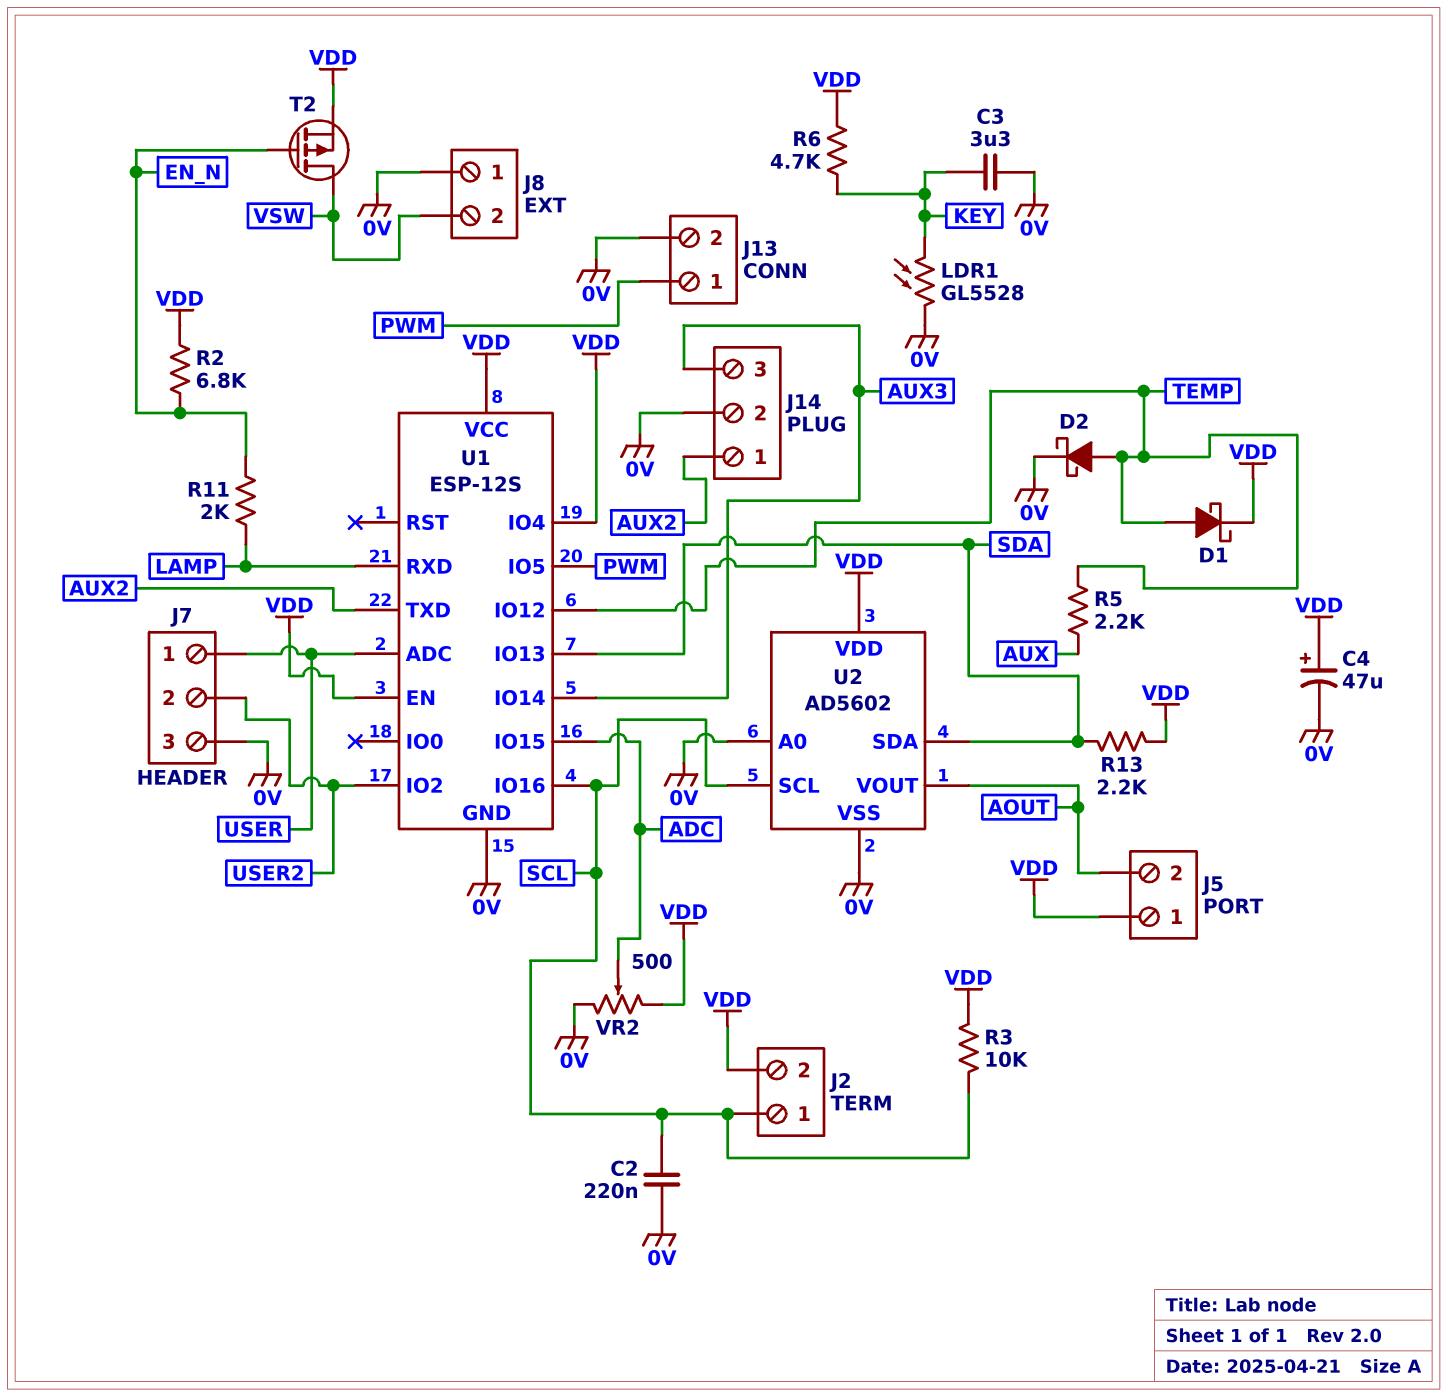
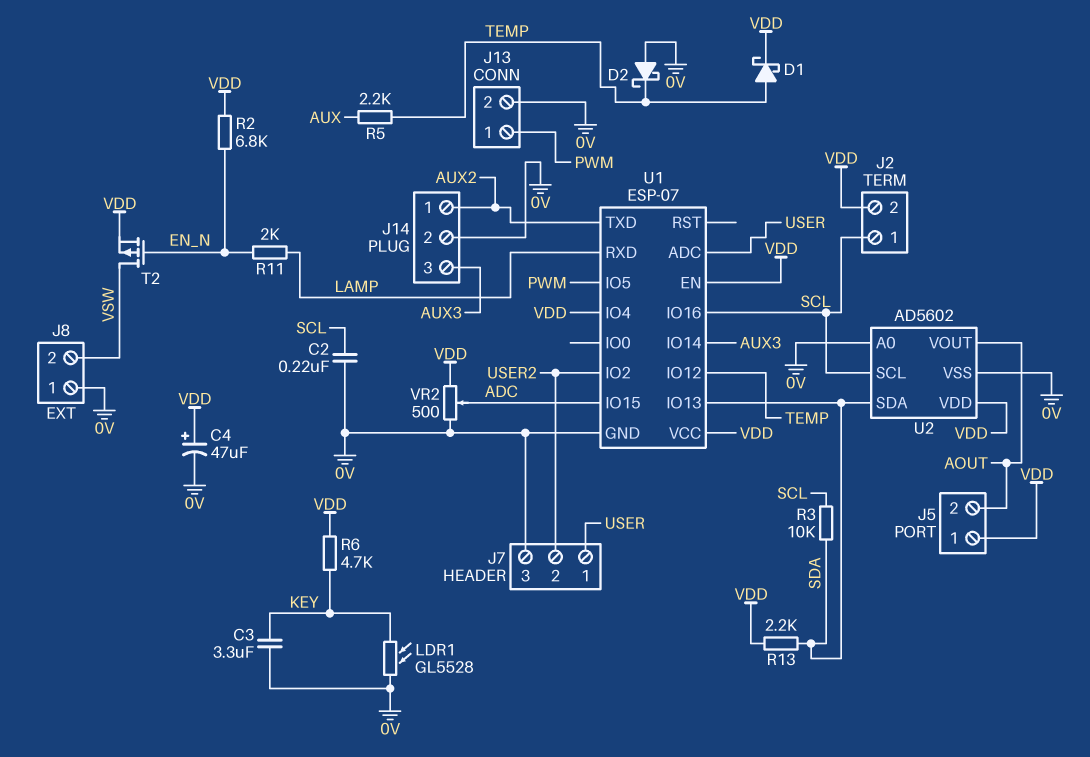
D2: schottky (A TEMP, K 0V) -> schottky (A 0V, K TEMP)
R3: 10k (SCL, VDD) -> 10k (SCL, SDA)
U1: ESP-12S -> ESP-07

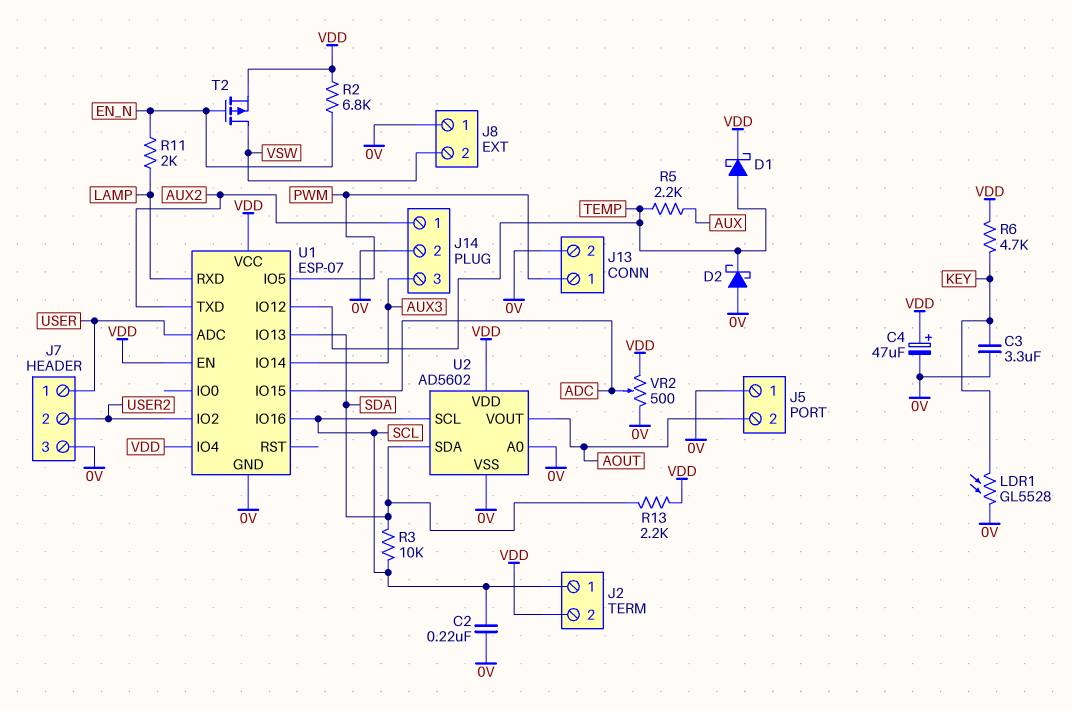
J5 pin 1: VDD -> 0V

